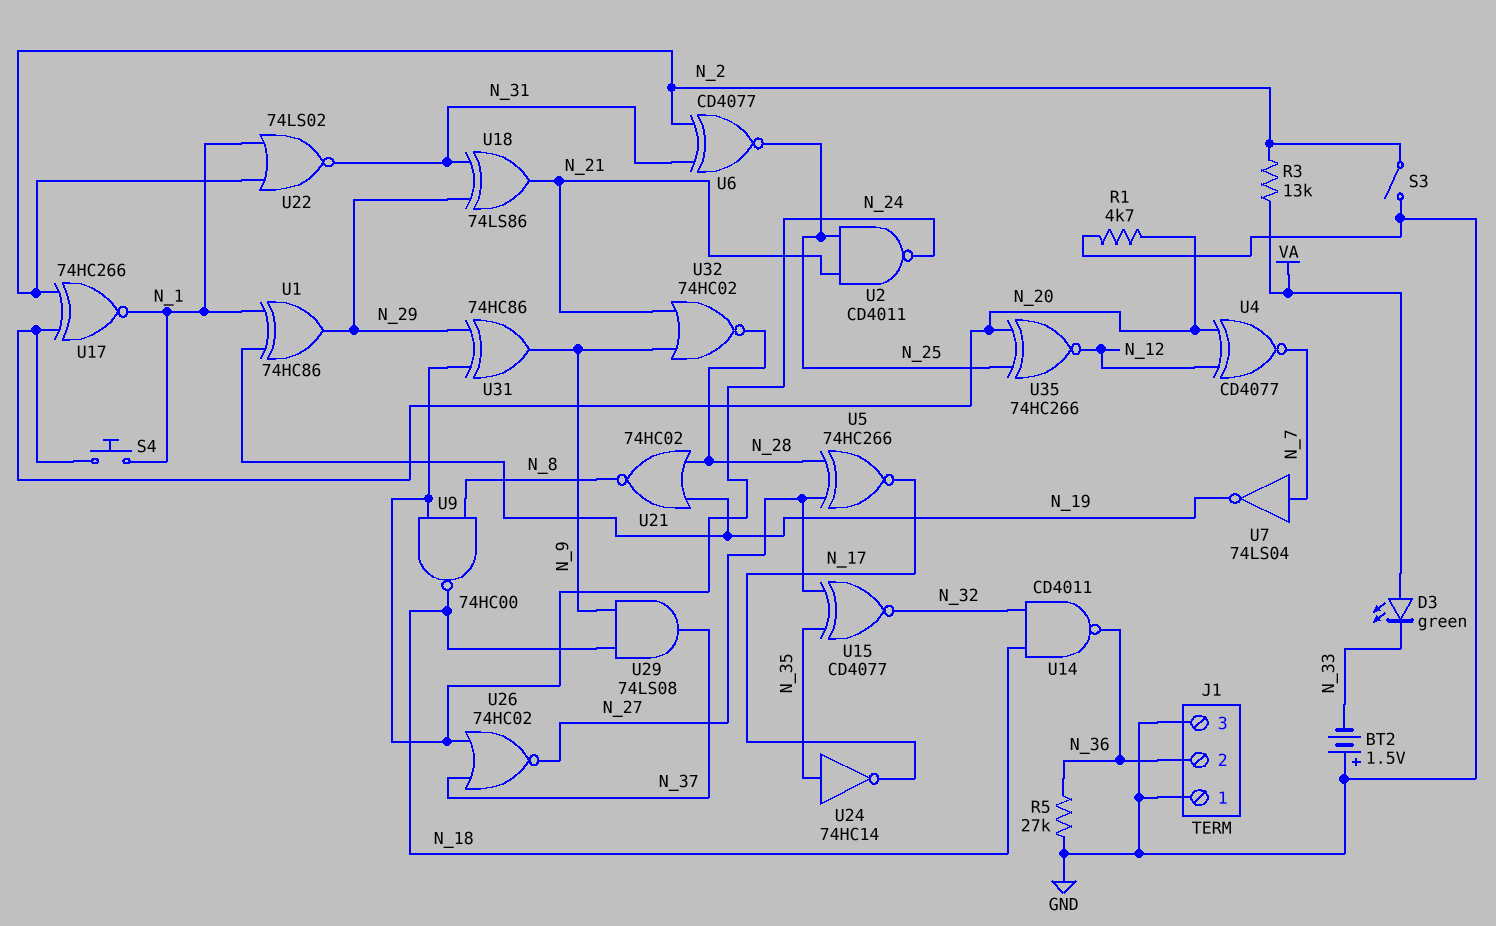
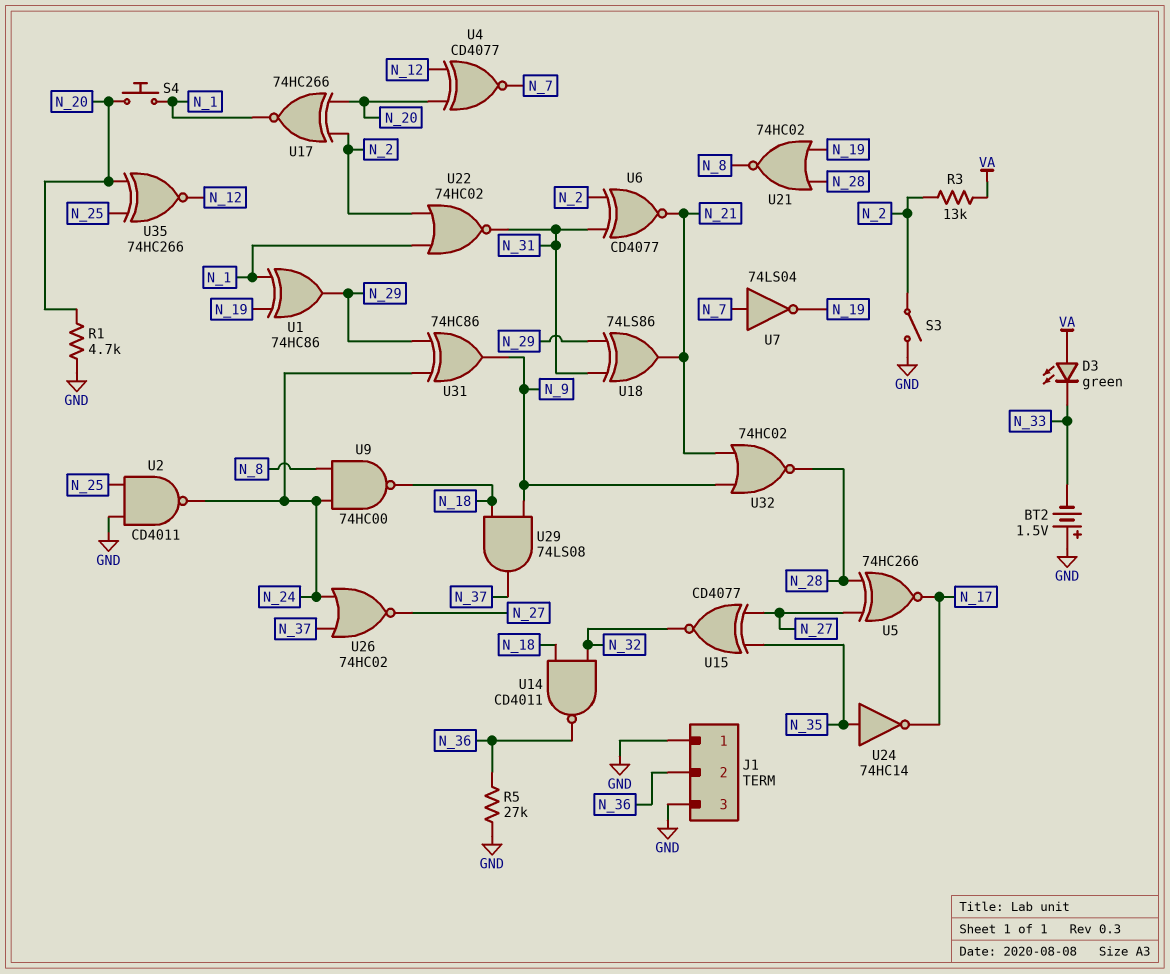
U2: NAND CD4011 (in N_21, in N_25, out N_24) -> NAND CD4011 (in GND, in N_25, out N_24)
U6: XNOR CD4077 (in N_2, in N_31, out N_25) -> XNOR CD4077 (in N_2, in N_31, out N_21)
U22: NOR 74LS02 (in N_1, in N_2, out N_31) -> NOR 74HC02 (in N_1, in N_2, out N_31)

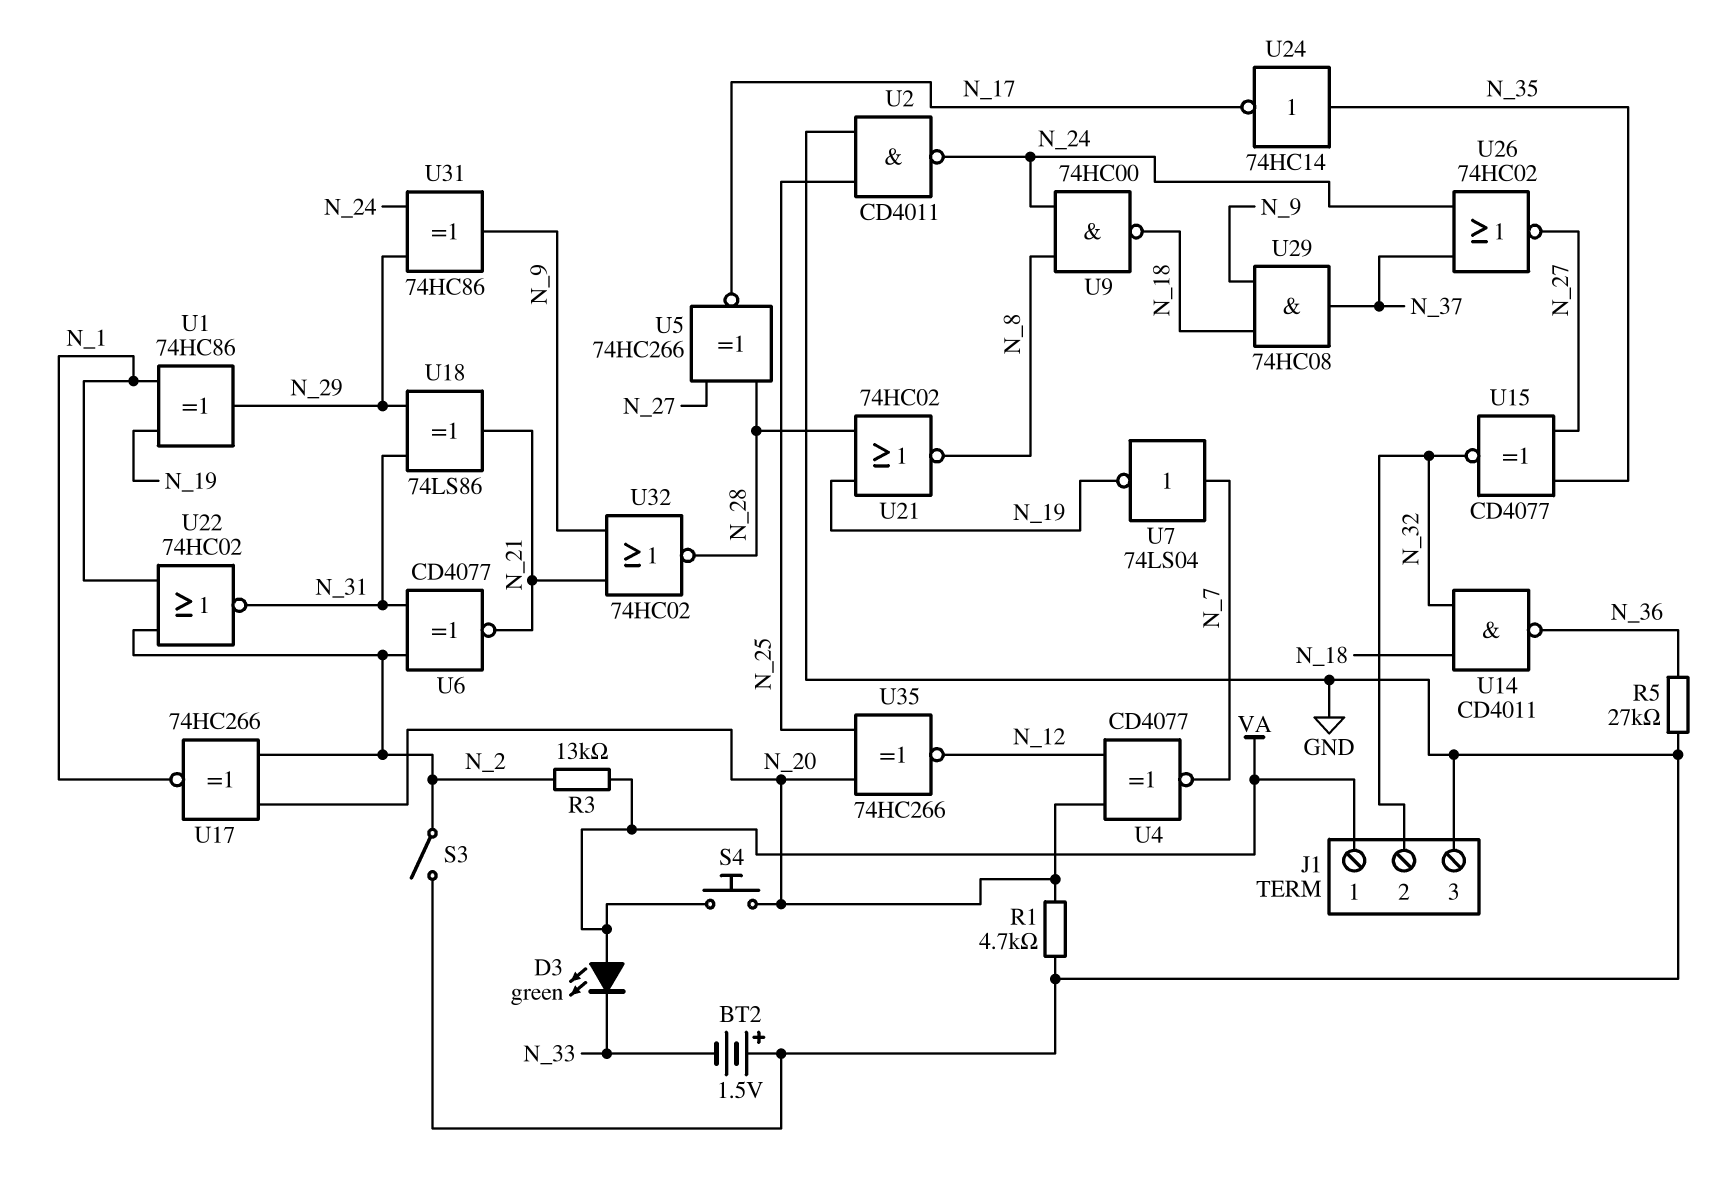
J1 pin 1: GND -> VA
J1 pin 2: N_36 -> N_32
S4: button (N_1, N_20) -> button (N_20, VA)
U29: AND 74LS08 (in N_9, in N_18, out N_37) -> AND 74HC08 (in N_9, in N_18, out N_37)

